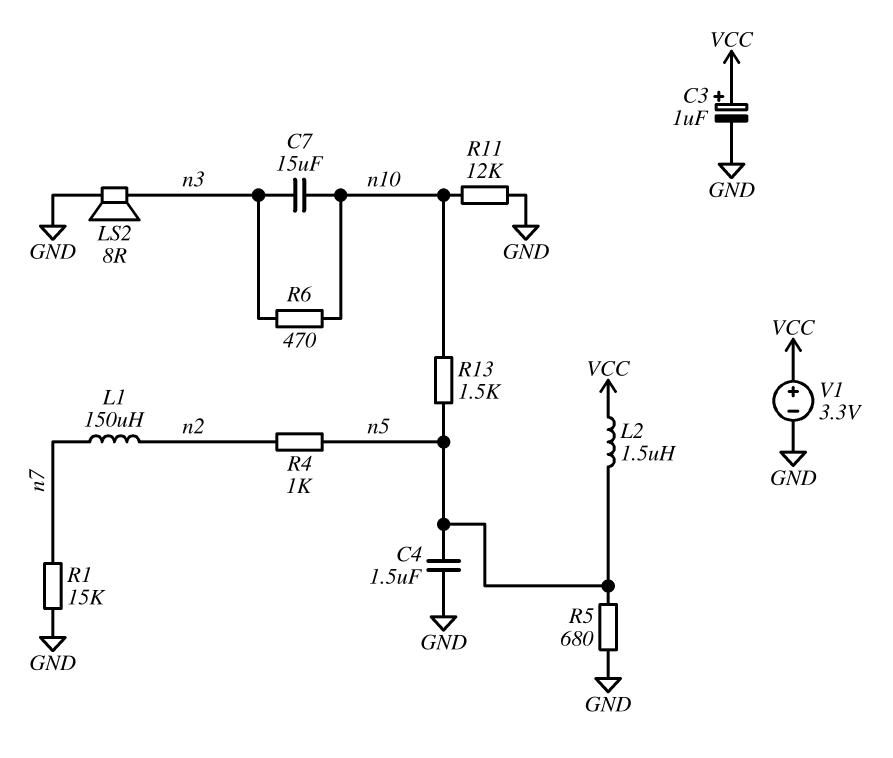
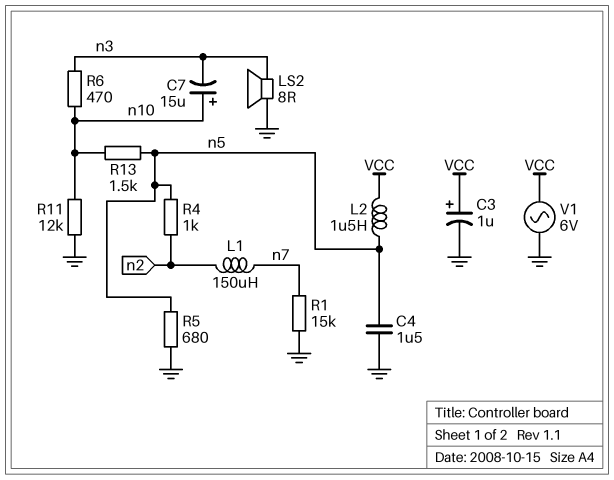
C7: 15uF (n3, n10) -> 15uF (plus n10, minus n3)
V1: 3.3V (plus VCC, minus GND) -> AC 6V (GND, VCC)

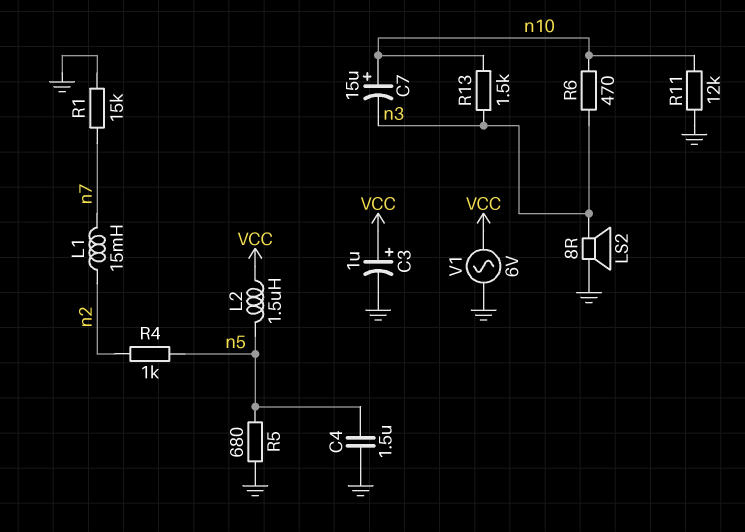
L1: 150uH (n2, n7) -> 15mH (n2, n7)
R13: 1.5k (n5, n10) -> 1.5k (n3, n10)

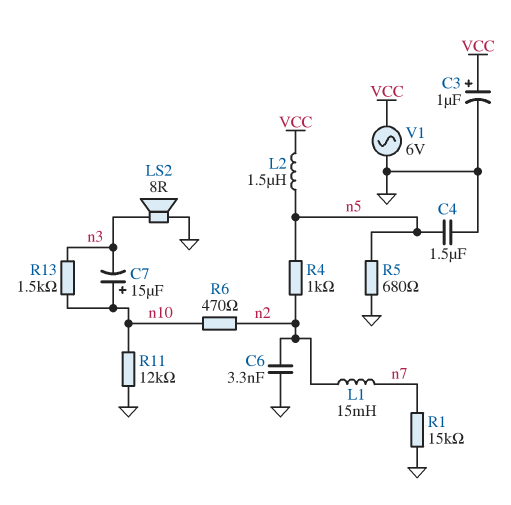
C6: none -> 3.3nF (GND, n2)
R6: 470 (n3, n10) -> 470 (n2, n10)

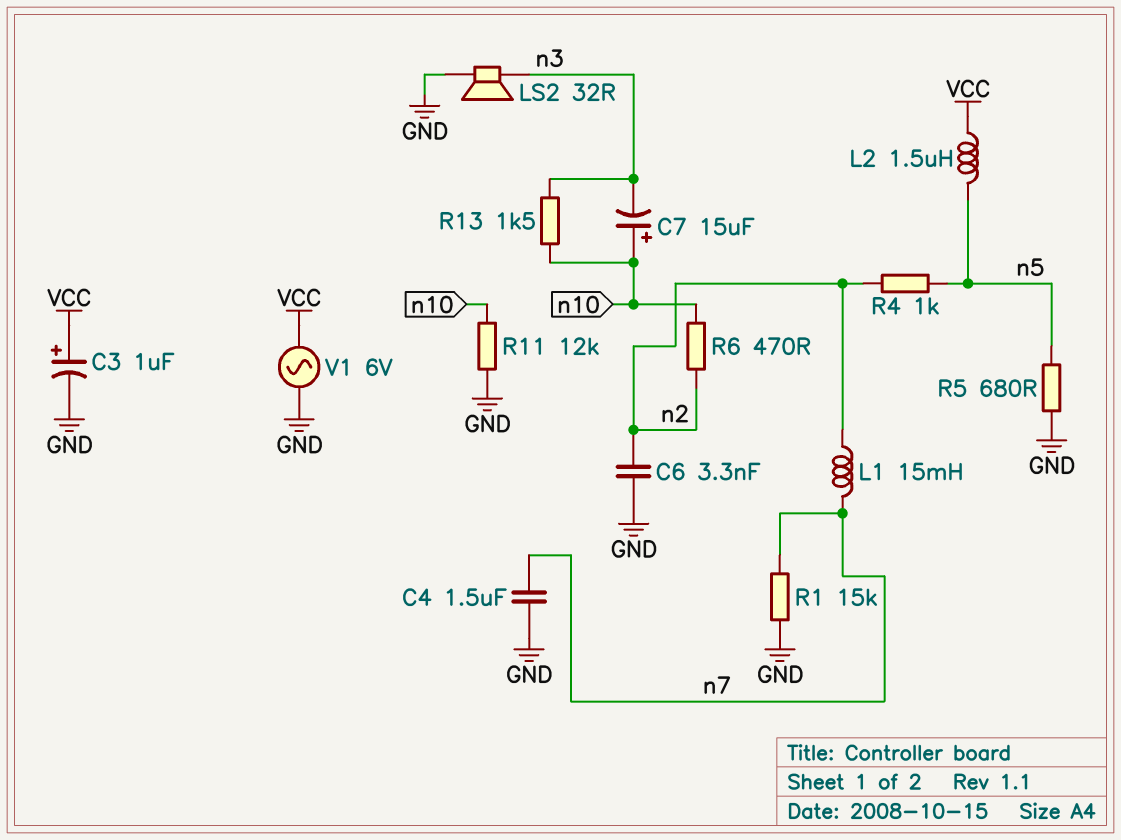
C4: 1.5uF (GND, n5) -> 1.5uF (GND, n7)
LS2: speaker 8R (GND, n3) -> speaker 32R (GND, n3)

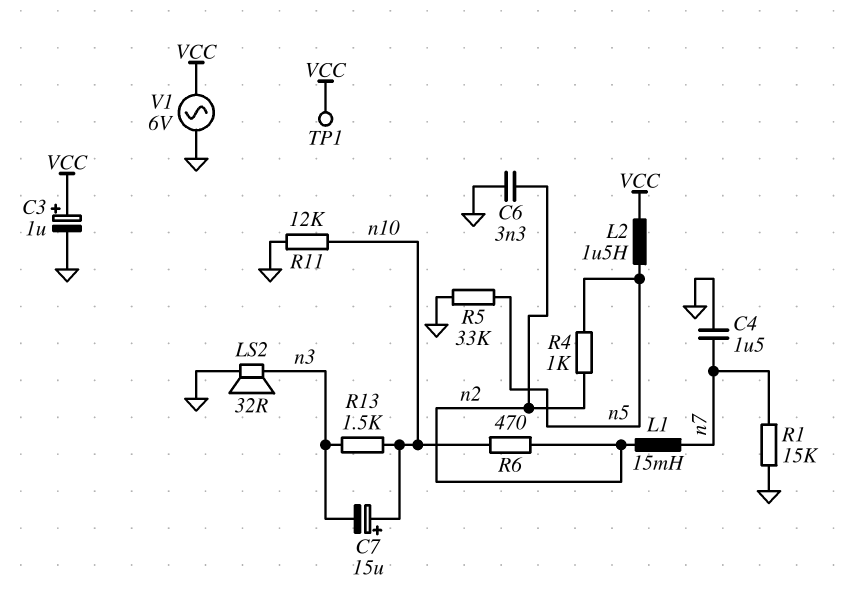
R5: 680 (GND, n5) -> 33k (GND, n5)
TP1: none -> test point (VCC)

